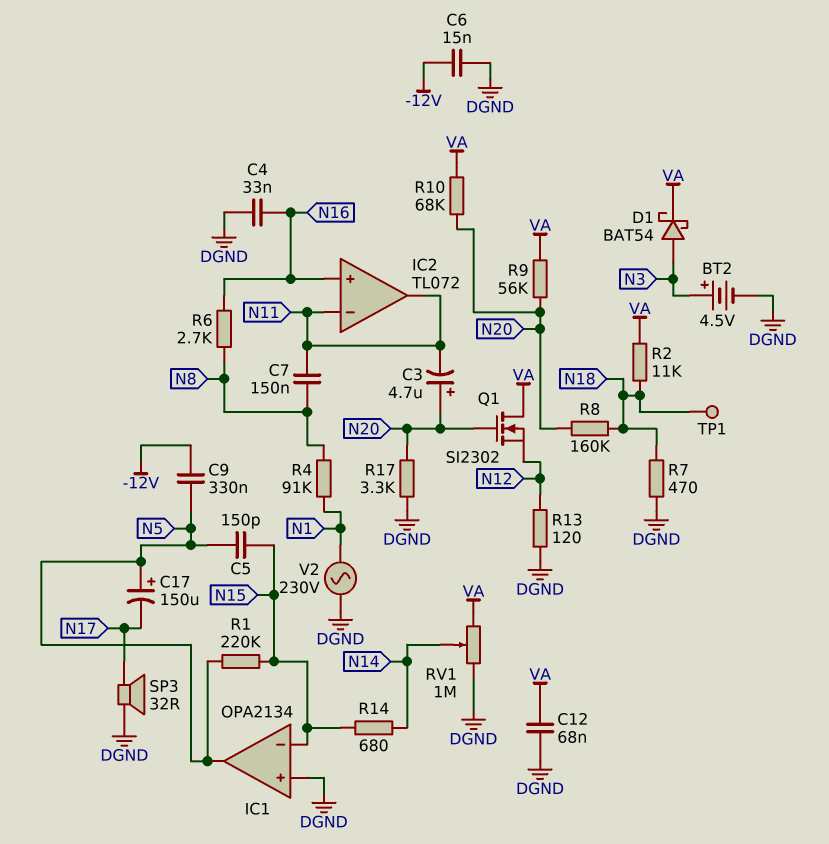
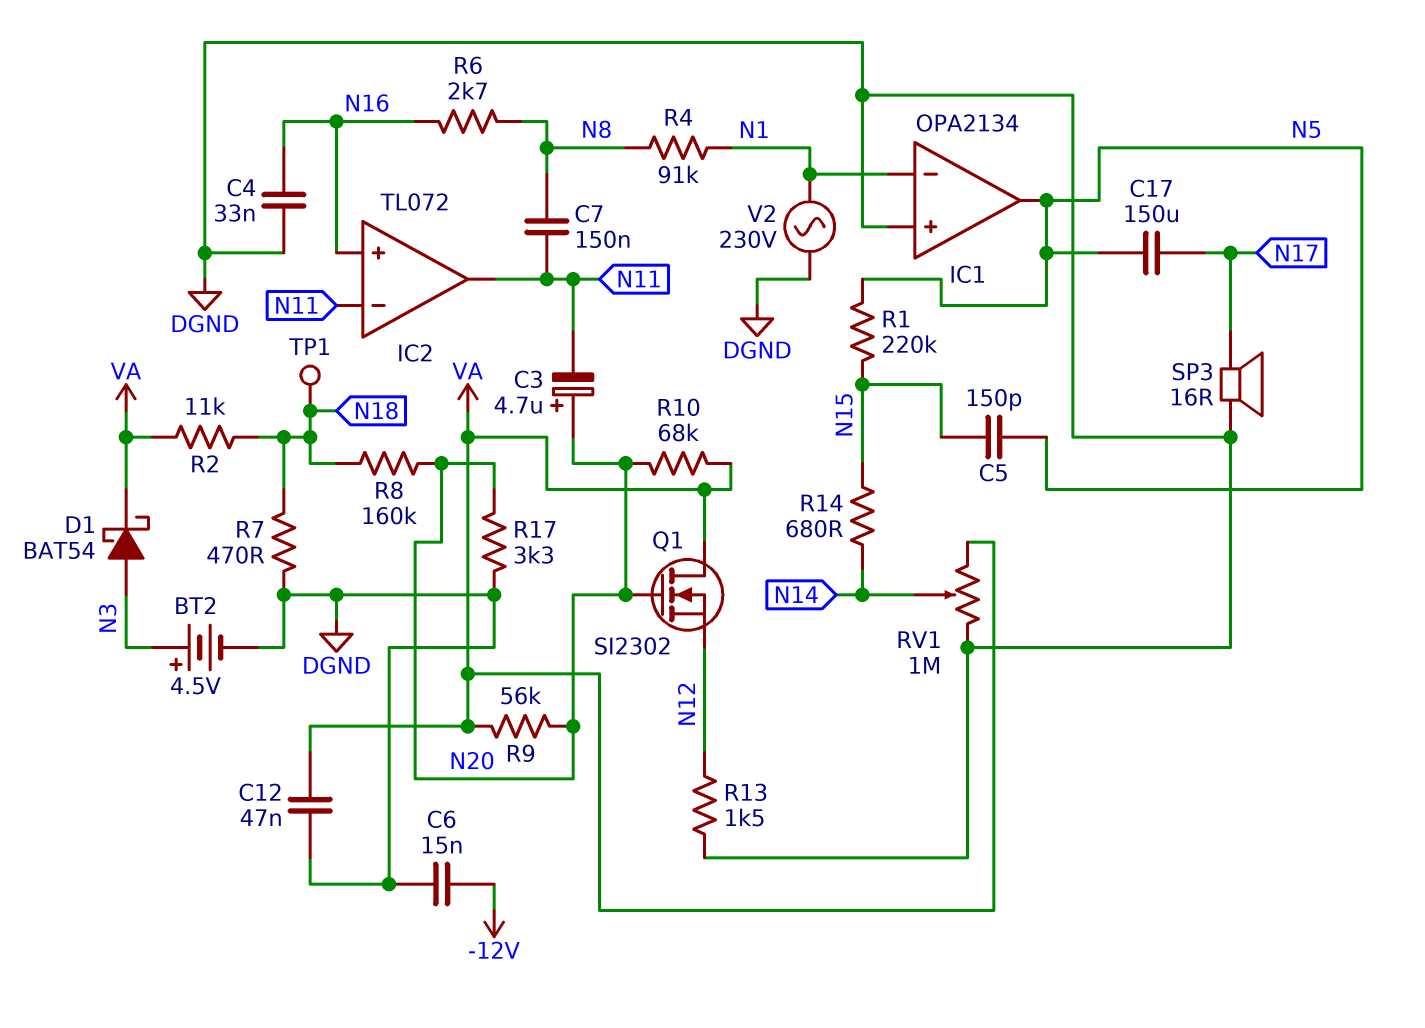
C9: 330nF (-12V, N5) -> none
C12: 68nF (DGND, VA) -> 47nF (DGND, VA)
C17: 150uF (plus N5, minus N17) -> 150uF (N5, N17)
IC1 pin in-: N15 -> N1
R13: 120 (DGND, N12) -> 1.5k (DGND, N12)
SP3: speaker 32R (DGND, N17) -> speaker 16R (DGND, N17)

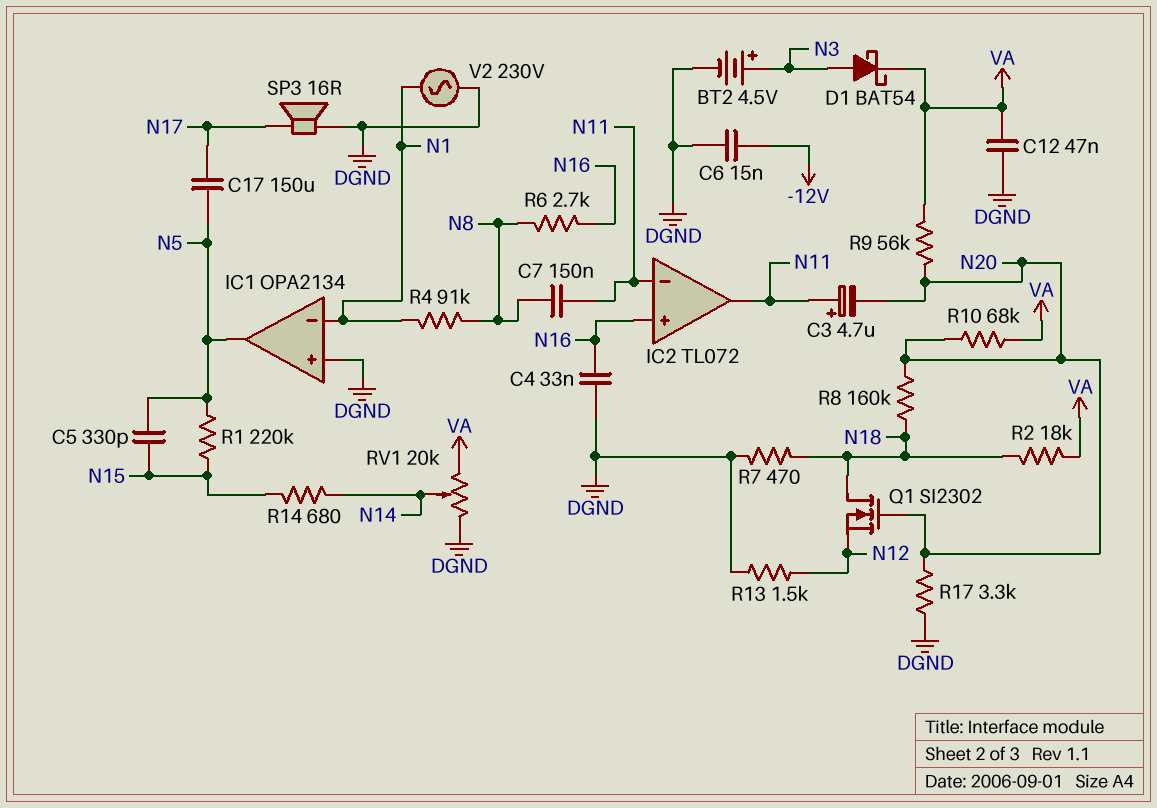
C3: 4.7uF (plus N20, minus N11) -> 4.7uF (plus N11, minus N20)
C5: 150pF (N5, N15) -> 330pF (N5, N15)
Q1: NMOS SI2302 (G N20, D VA, S N12) -> NMOS SI2302 (G N20, D N18, S N12)
R2: 11k (N18, VA) -> 18k (N18, VA)
RV1: 1M (DGND, VA, wiper N14) -> 20k (DGND, VA, wiper N14)
TP1: test point (N18) -> none

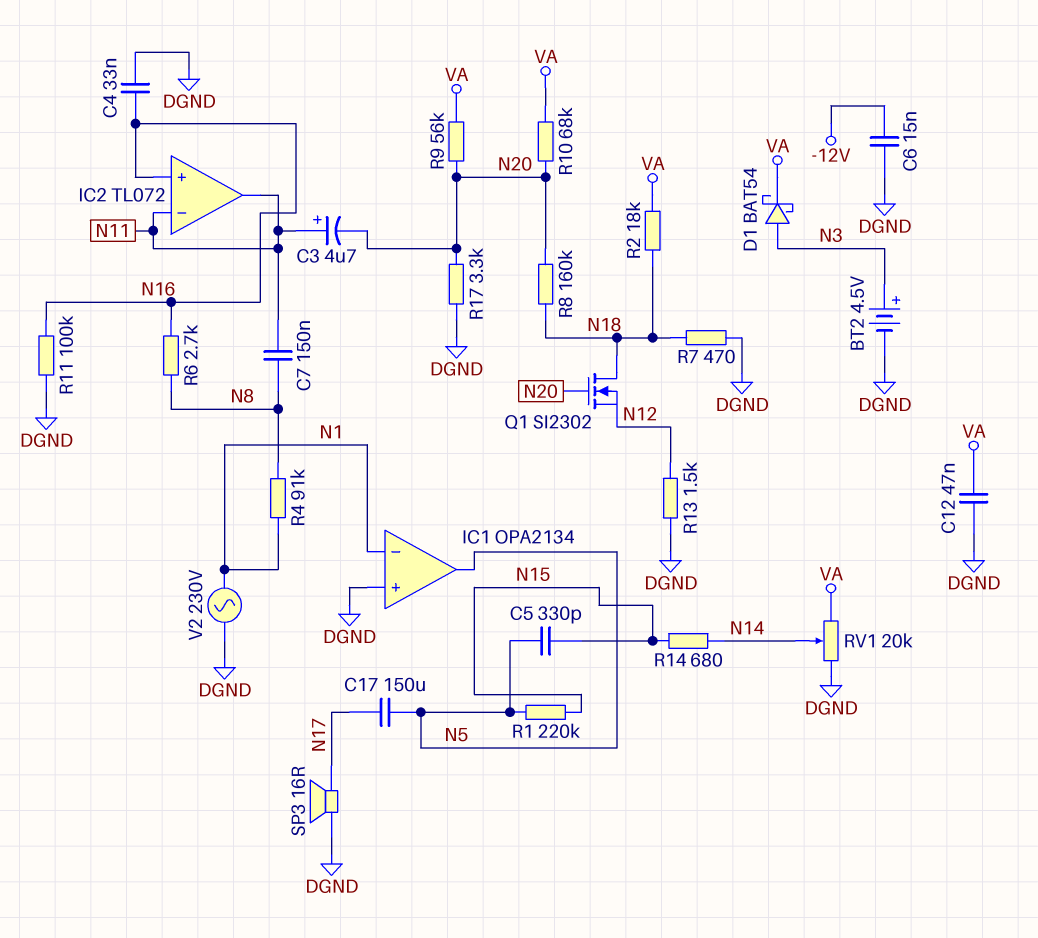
R11: none -> 100k (DGND, N16)

